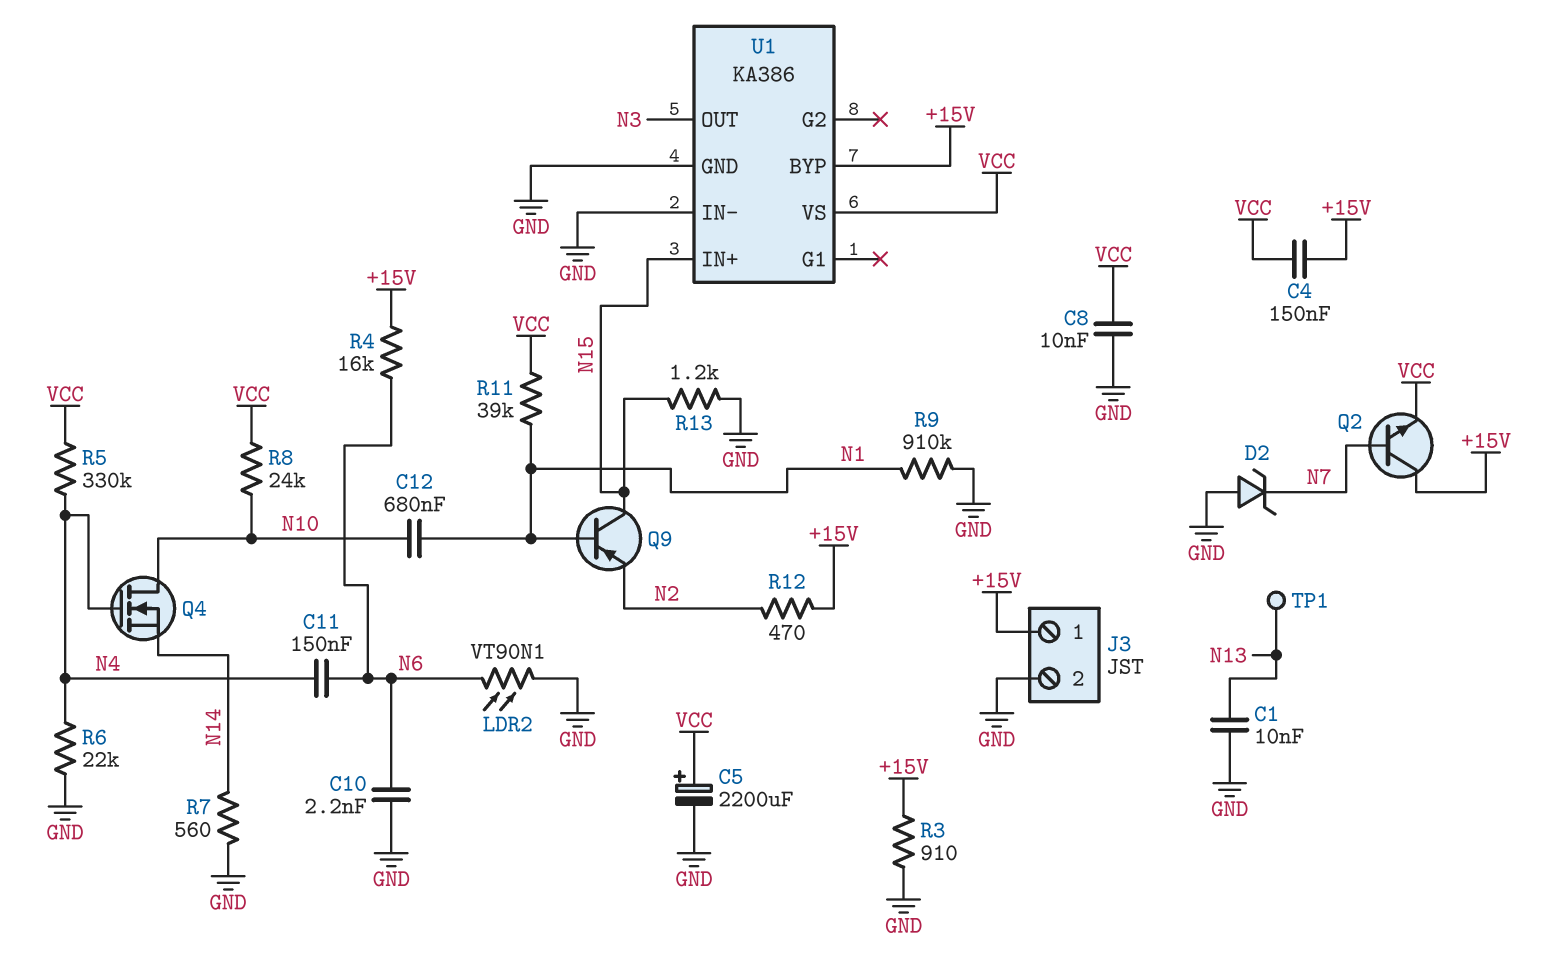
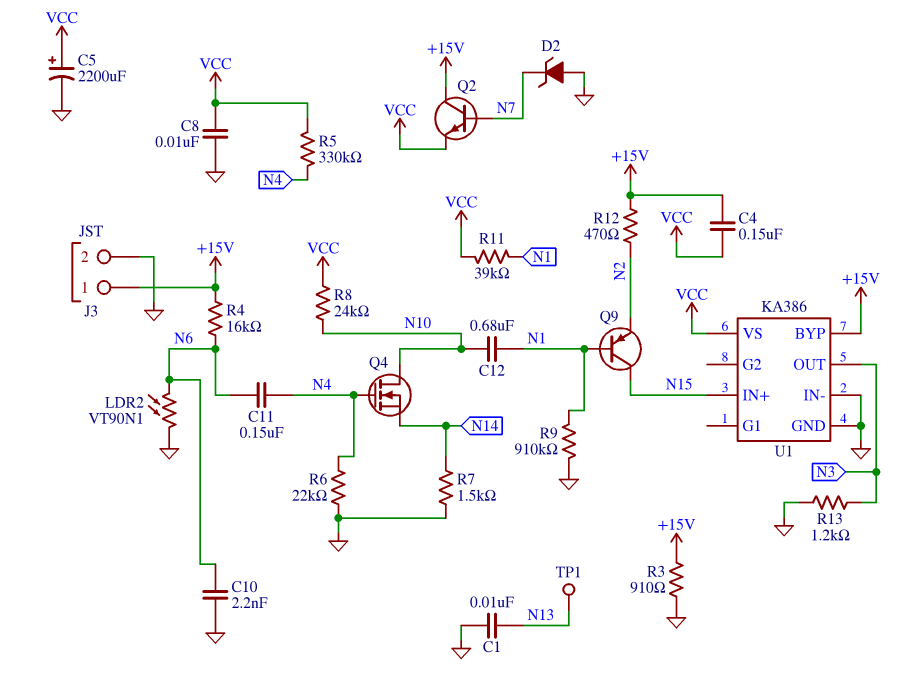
R7: 560 (GND, N14) -> 1.5k (GND, N14)
R13: 1.2k (GND, N15) -> 1.2k (GND, N3)

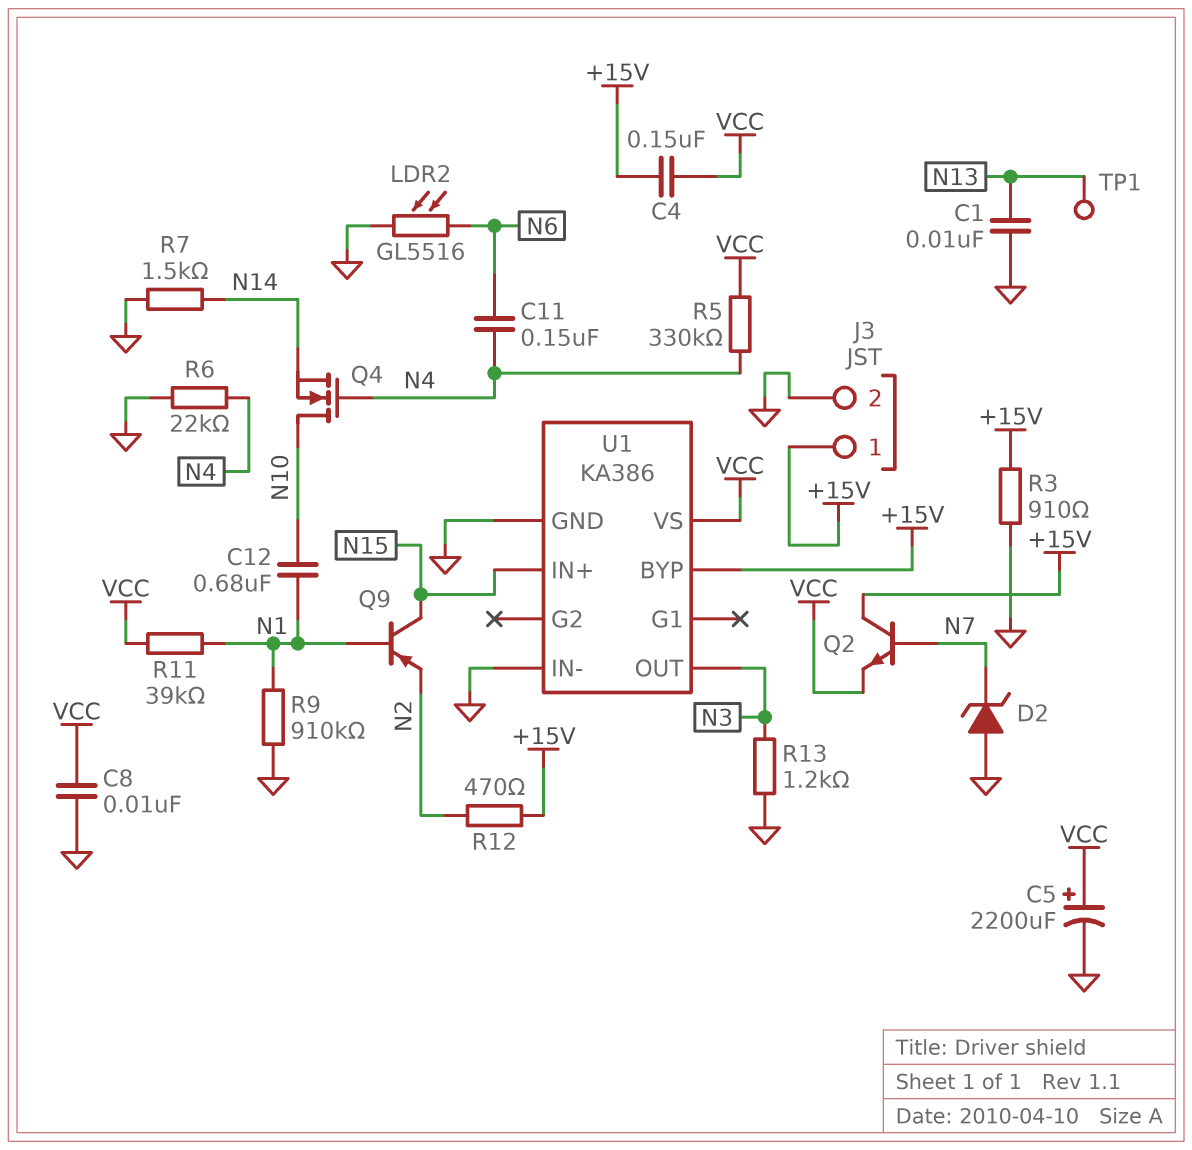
C10: 2.2nF (GND, N6) -> none
LDR2: VT90N1 (GND, N6) -> GL5516 (GND, N6)
R4: 16k (+15V, N6) -> none
R8: 24k (N10, VCC) -> none

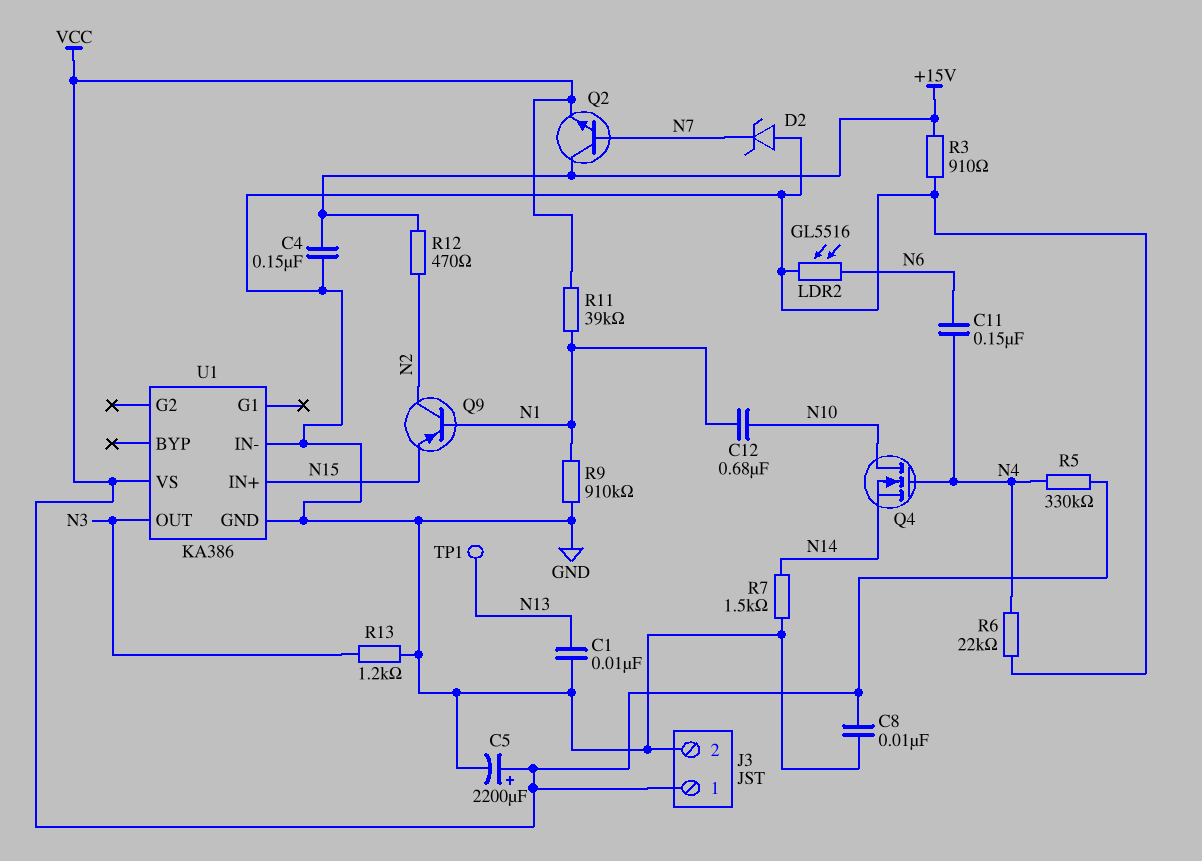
C4: 150nF (+15V, VCC) -> 150nF (+15V, GND)
J3 pin 1: +15V -> VCC
Q9: PNP (B N1, C N15, E N2) -> PNP (B N1, C N2, E N15)
U1 pin BYP: +15V -> none

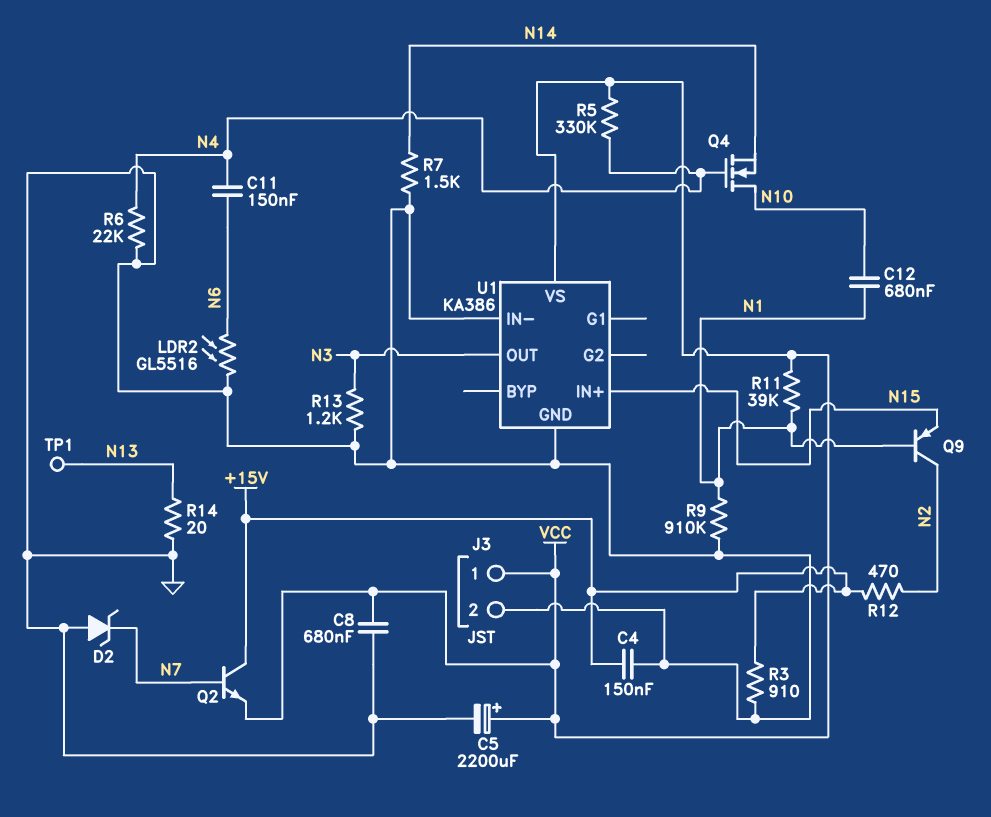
C1: 10nF (GND, N13) -> none
C8: 10nF (GND, VCC) -> 680nF (GND, VCC)
R14: none -> 20 (GND, N13)

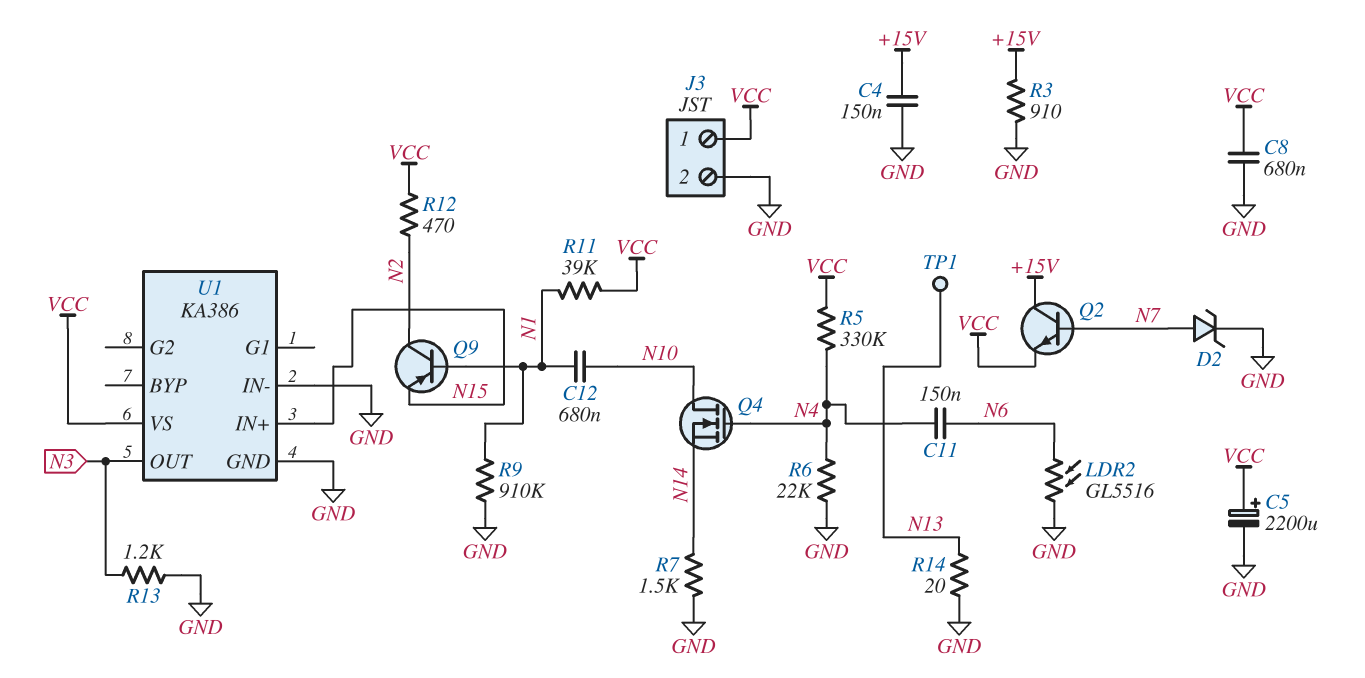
D2: zener (A GND, K N7) -> zener (A N7, K GND)
R12: 470 (+15V, N2) -> 470 (N2, VCC)

